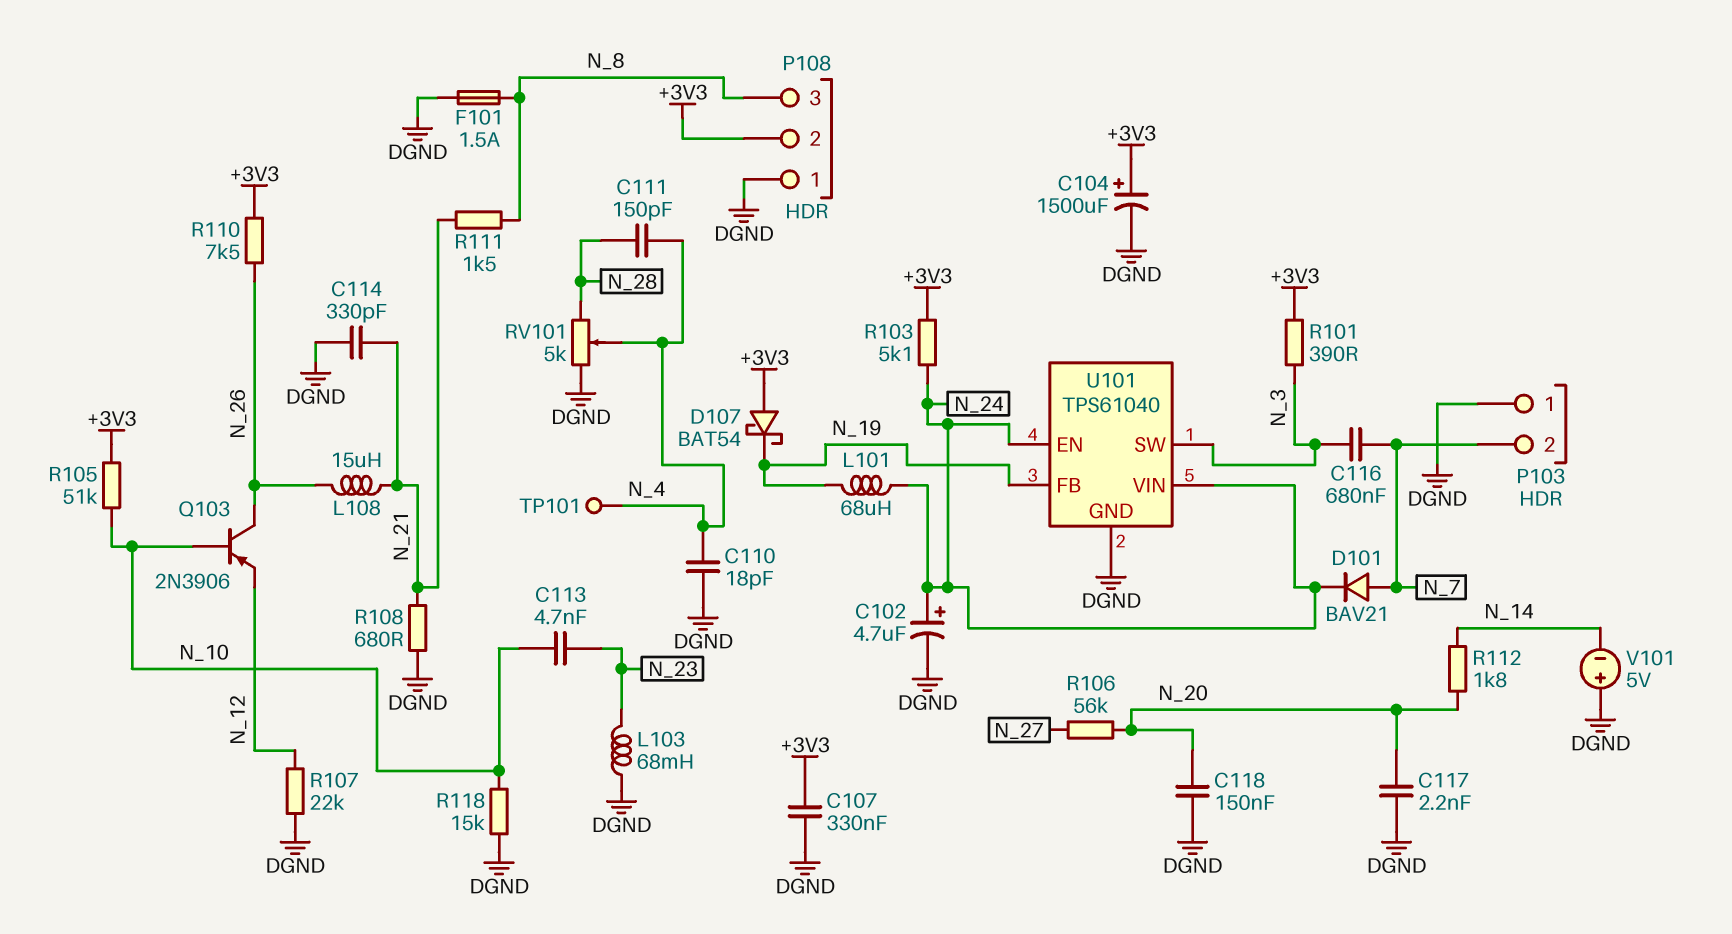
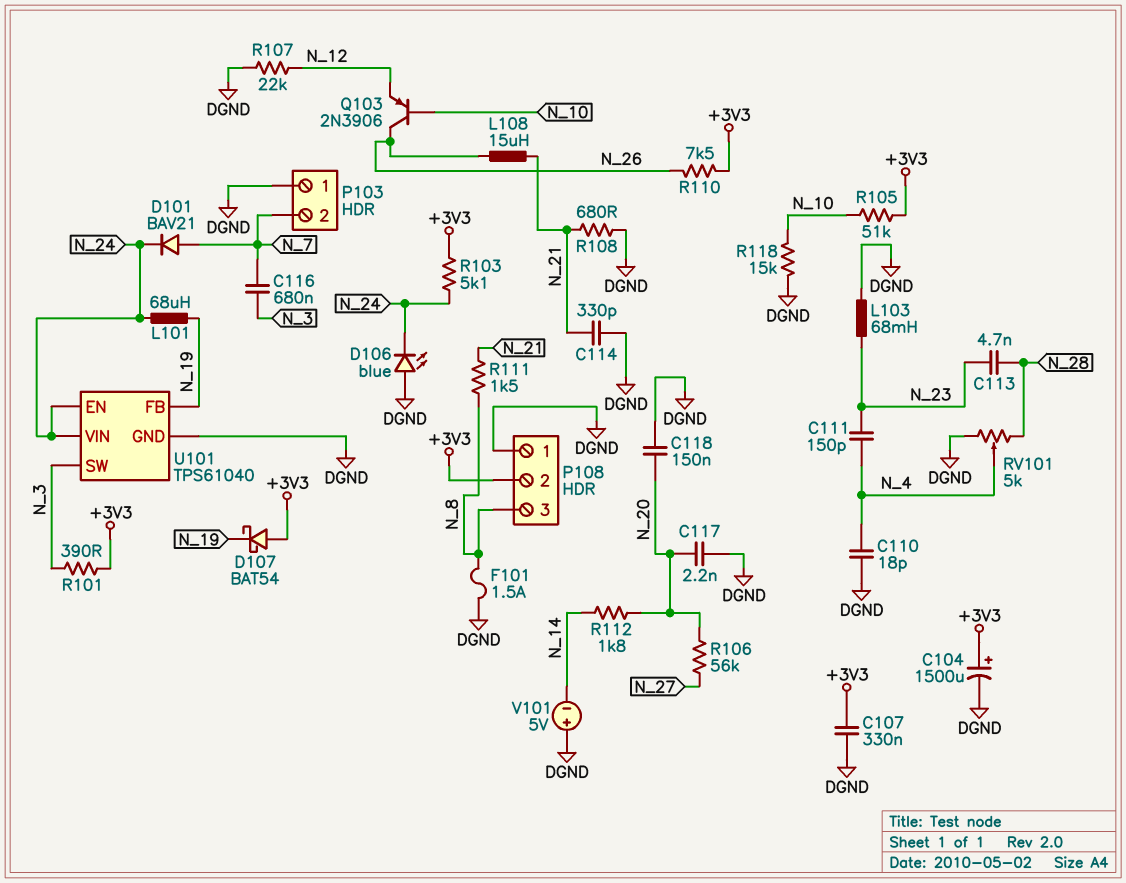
C102: 4.7uF (plus N_24, minus DGND) -> none
C111: 150pF (N_4, N_28) -> 150pF (N_4, N_23)
C113: 4.7nF (N_10, N_23) -> 4.7nF (N_23, N_28)
D106: none -> LED blue (A DGND, K N_24)
TP101: test point (N_4) -> none

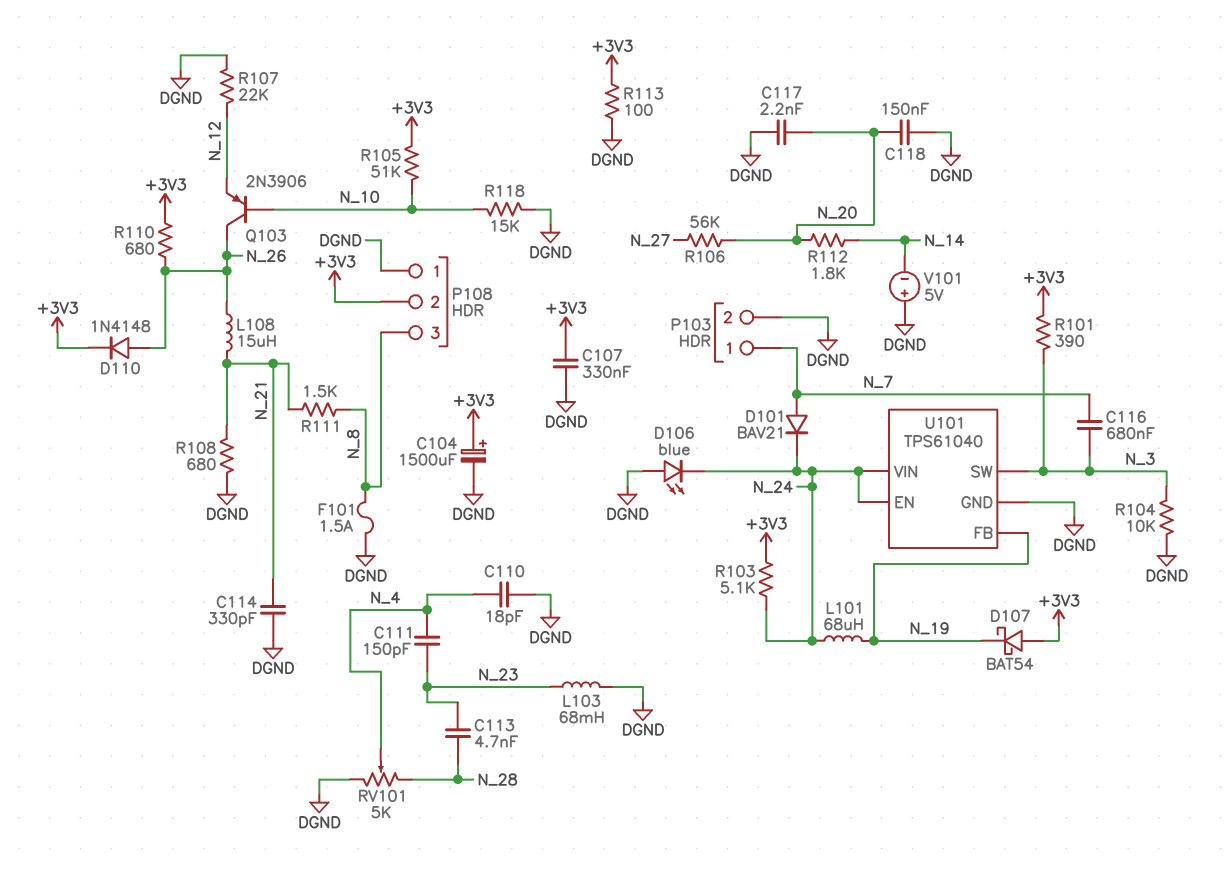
D110: none -> diode 1N4148 (A N_26, K +3V3)
P103 pin 1: DGND -> N_7
P103 pin 2: N_7 -> DGND
R104: none -> 10k (DGND, N_3)
R110: 7.5k (+3V3, N_26) -> 680 (+3V3, N_26)
R113: none -> 100 (+3V3, DGND)

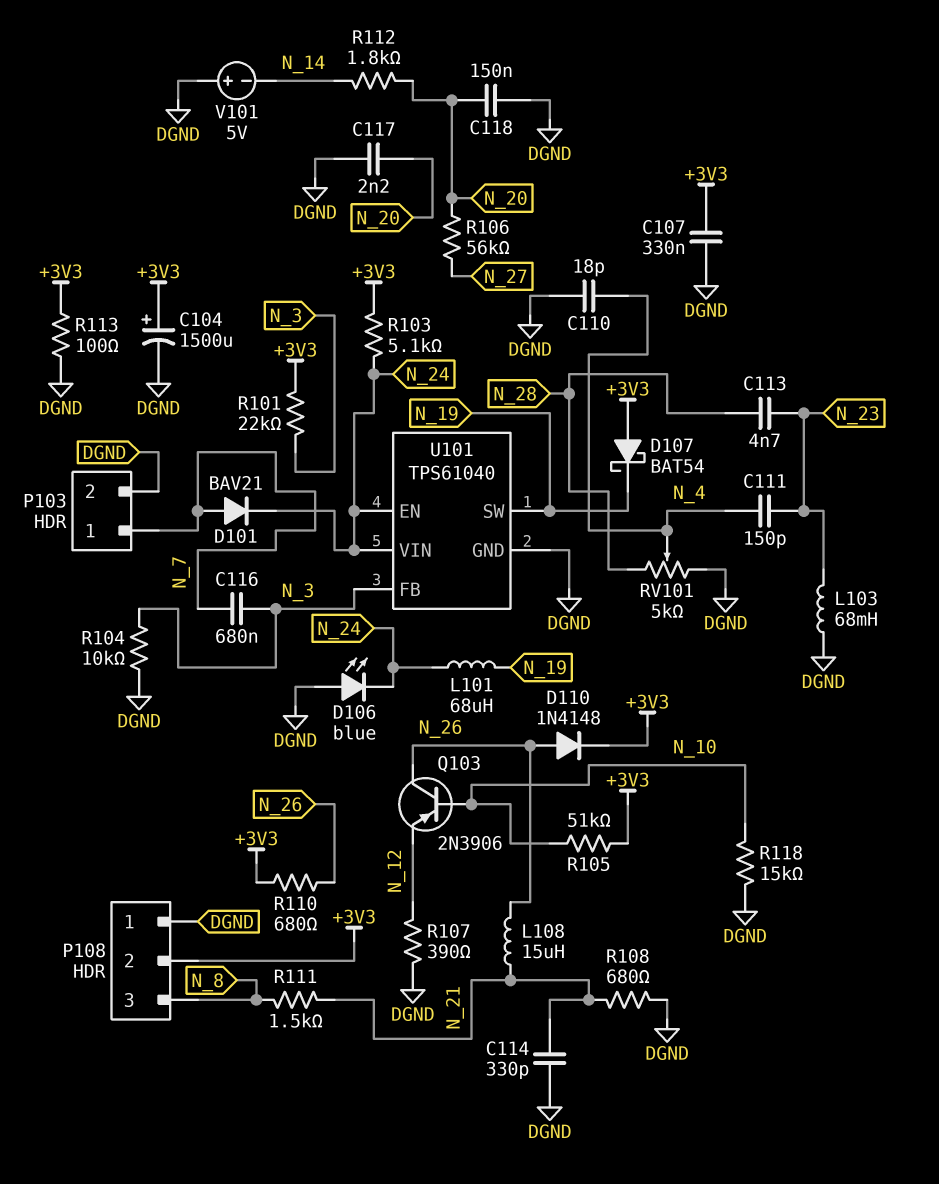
F101: 1.5A (DGND, N_8) -> none
R101: 390 (+3V3, N_3) -> 22k (+3V3, N_3)
R107: 22k (DGND, N_12) -> 390 (DGND, N_12)
U101 pin FB: N_19 -> N_3
U101 pin SW: N_3 -> N_19

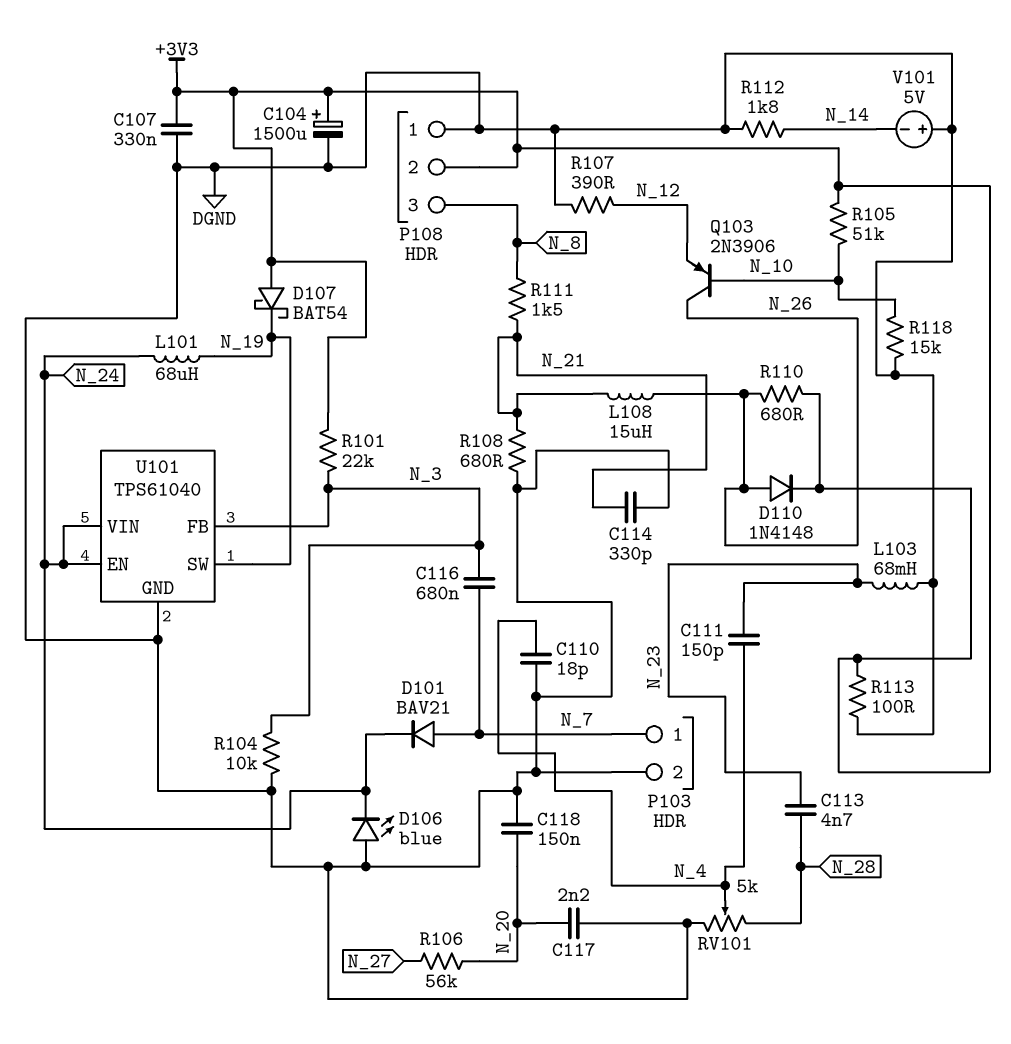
R103: 5.1k (+3V3, N_24) -> none
R112: 1.8k (N_14, N_20) -> 1.8k (DGND, N_14)

